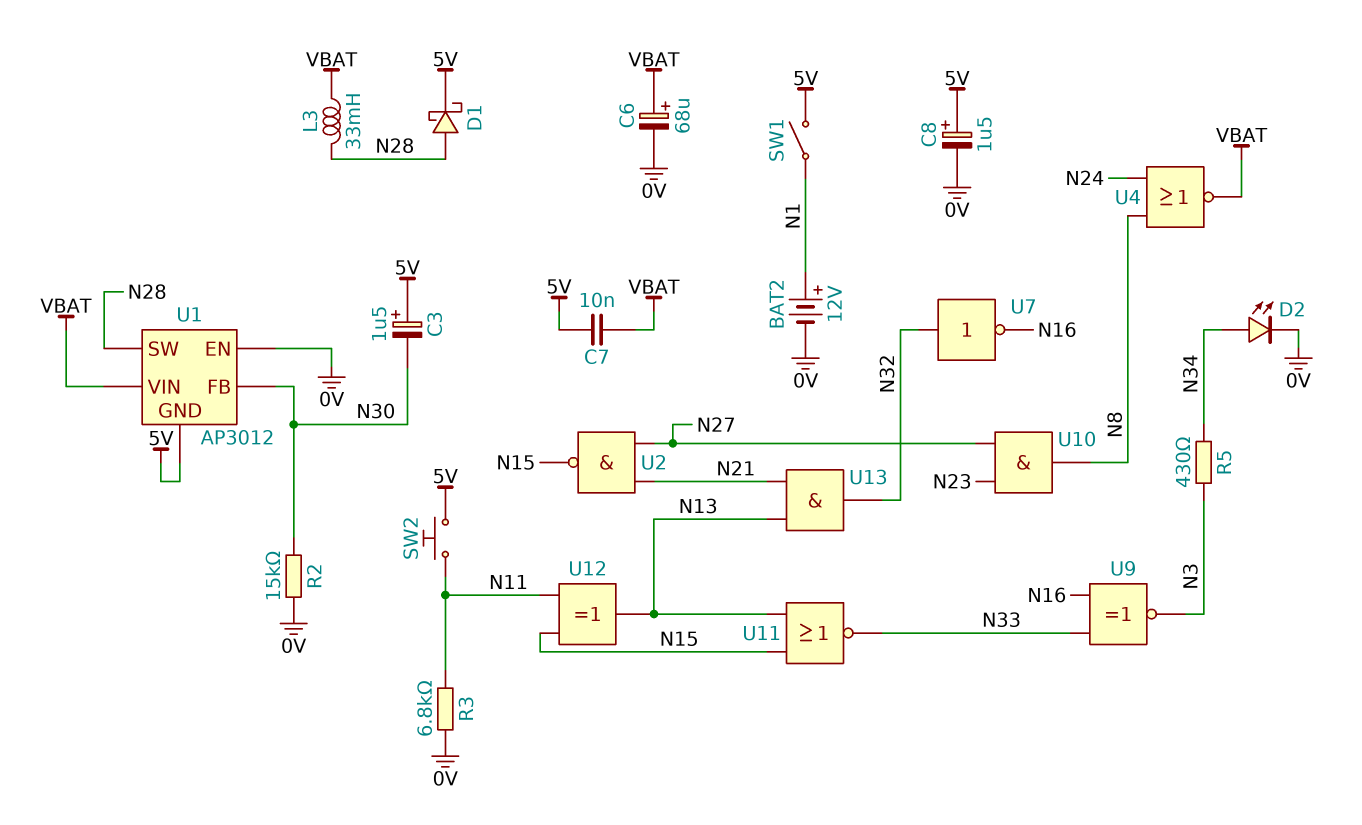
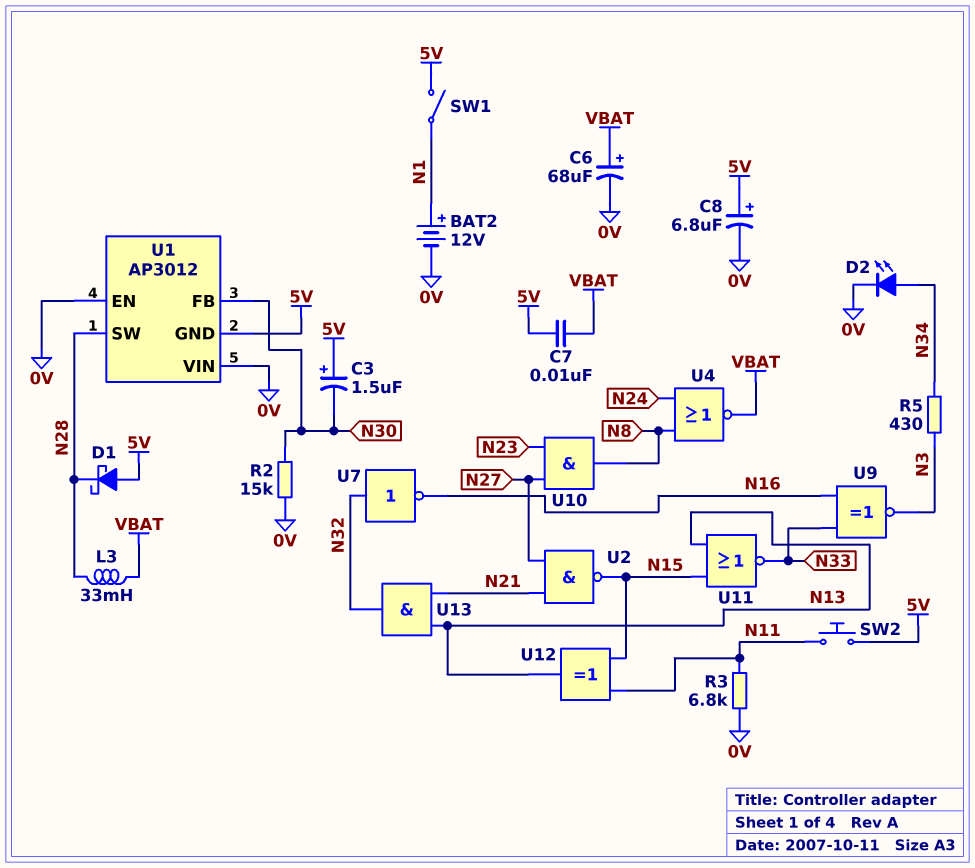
C8: 1.5uF (plus 5V, minus 0V) -> 6.8uF (plus 5V, minus 0V)
D1: schottky (A N28, K 5V) -> schottky (A 5V, K N28)
U1 pin VIN: VBAT -> 0V

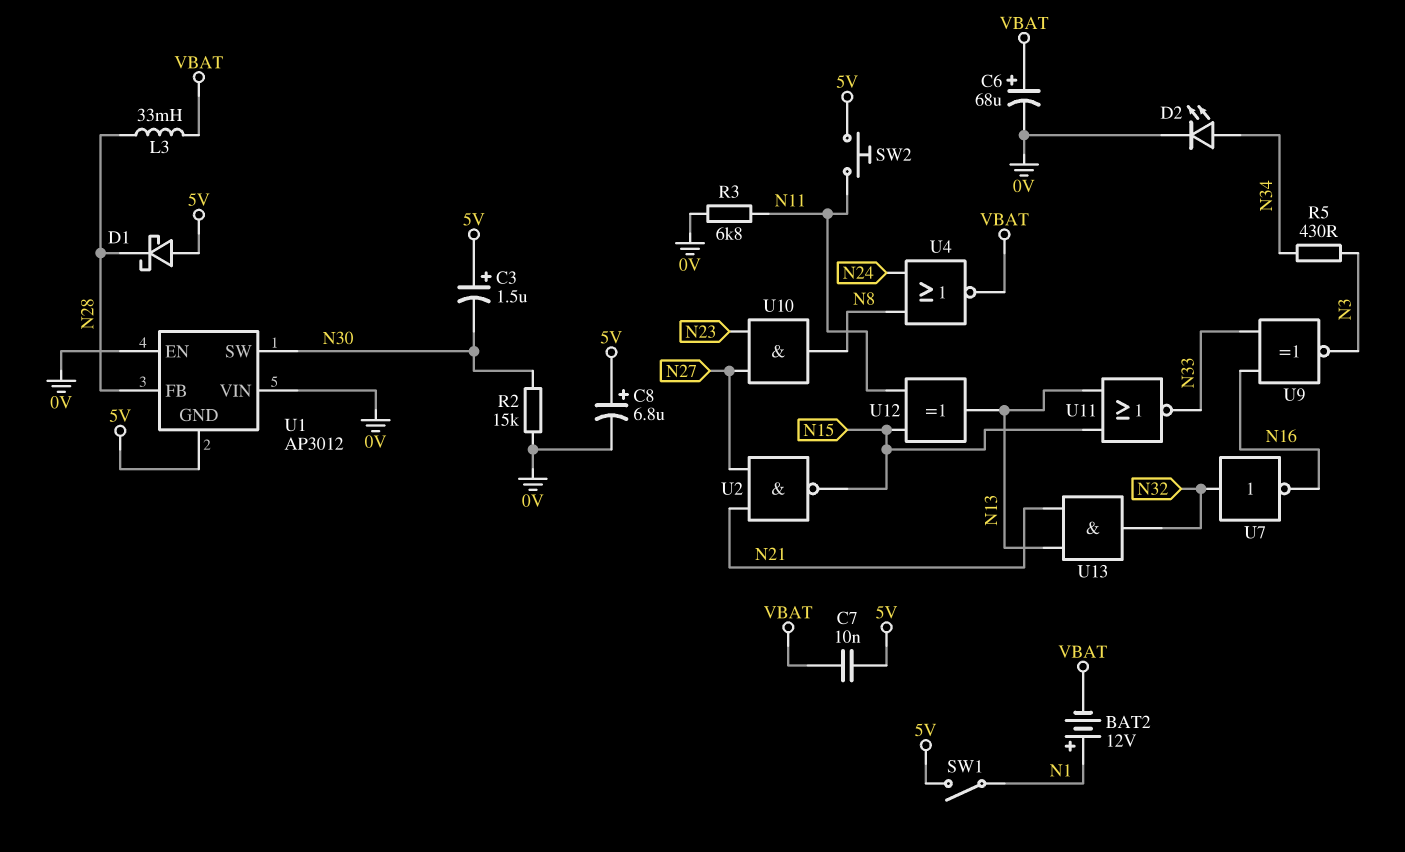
BAT2: 12V (plus N1, minus 0V) -> 12V (plus N1, minus VBAT)
U1 pin FB: N30 -> N28
U1 pin SW: N28 -> N30

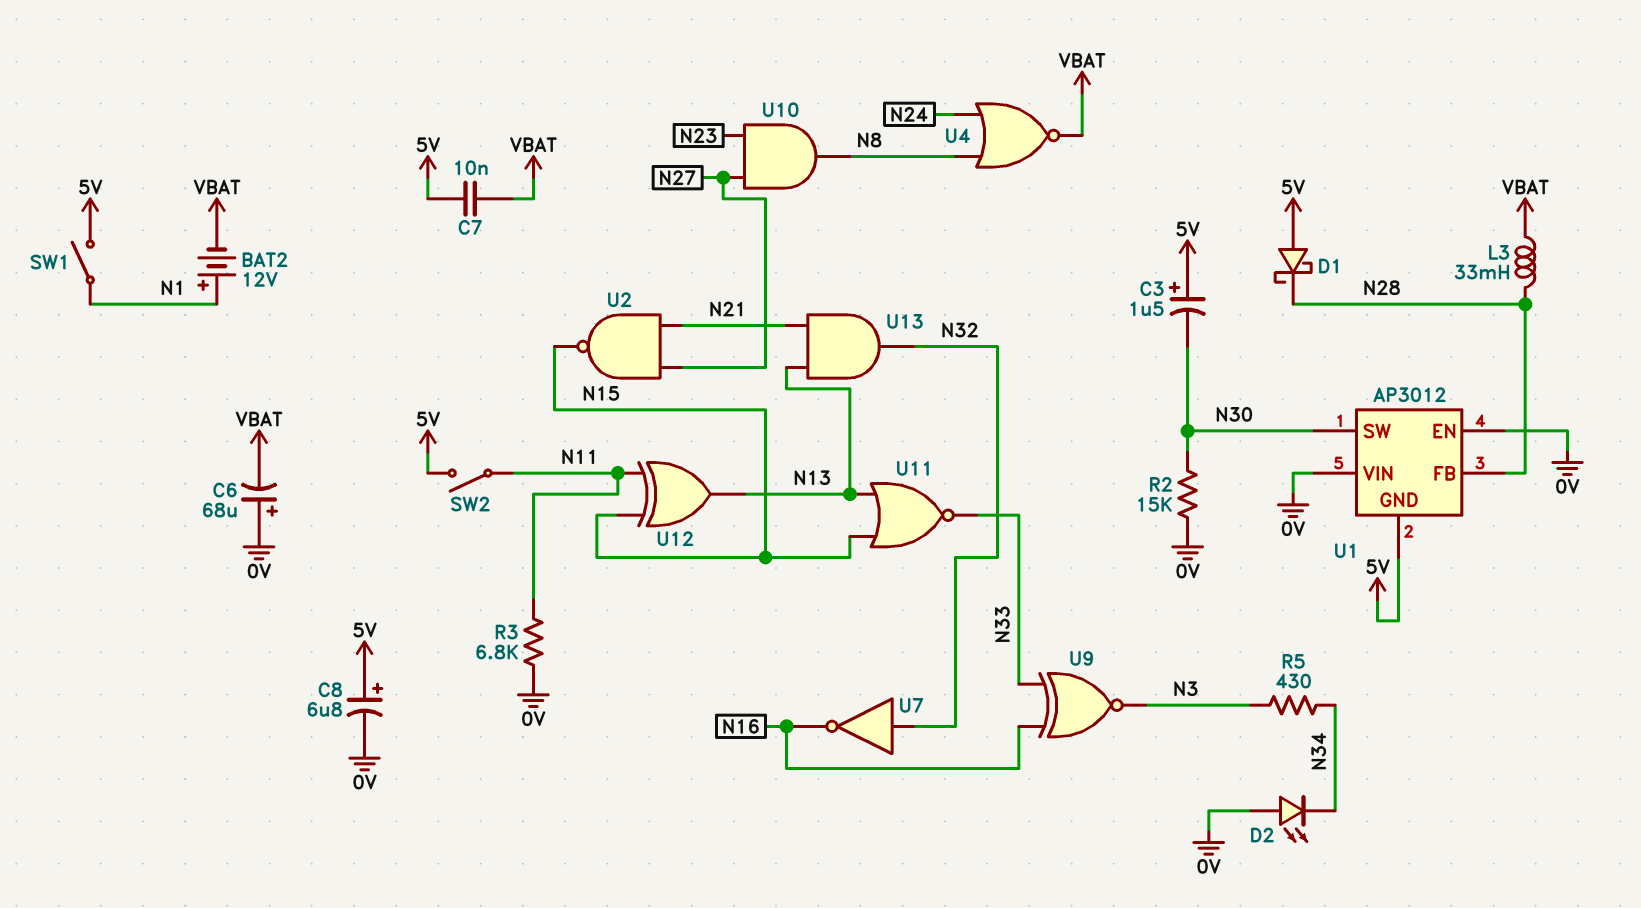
C6: 68uF (plus VBAT, minus 0V) -> 68uF (plus 0V, minus VBAT)
D2: LED (A N34, K 0V) -> LED (A 0V, K N34)
SW2: button (5V, N11) -> switch (5V, N11)

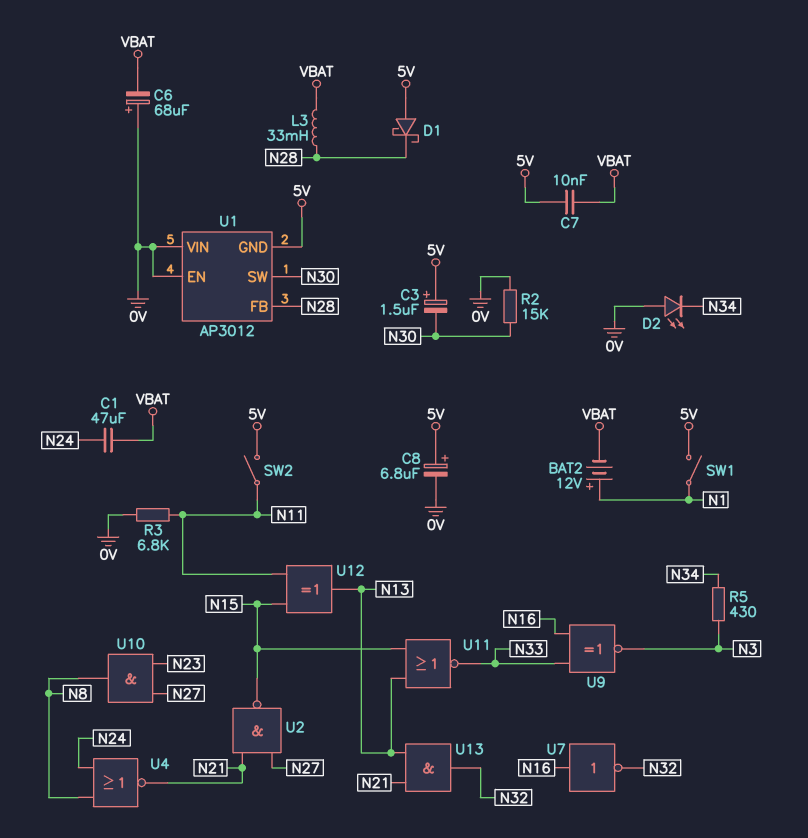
C1: none -> 47uF (N24, VBAT)
U4: NOR (in N8, in N24, out VBAT) -> NOR (in N8, in N24, out N21)
U7: NOT (in N32, out N16) -> NOT (in N16, out N32)

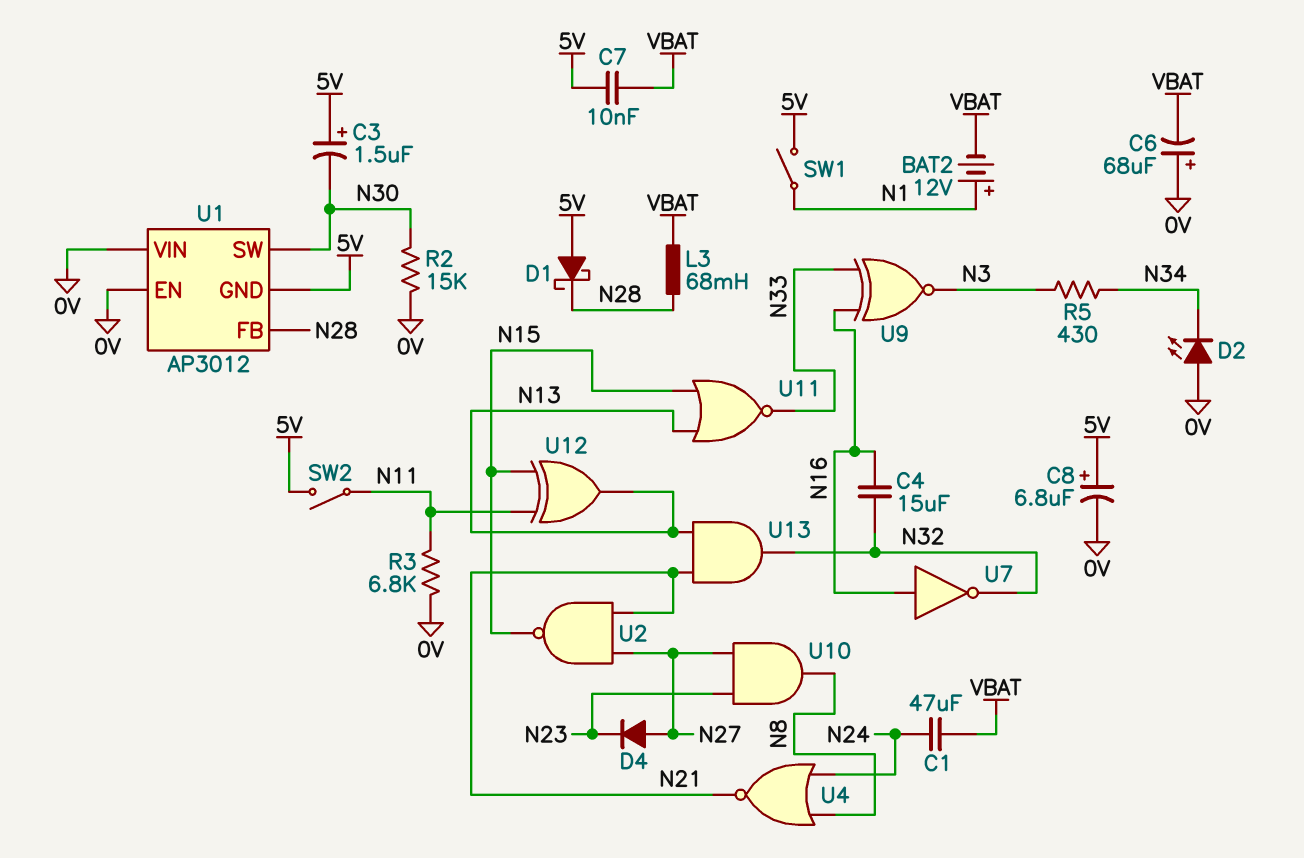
C4: none -> 15uF (N16, N32)
D4: none -> diode (A N27, K N23)
L3: 33mH (N28, VBAT) -> 68mH (N28, VBAT)

